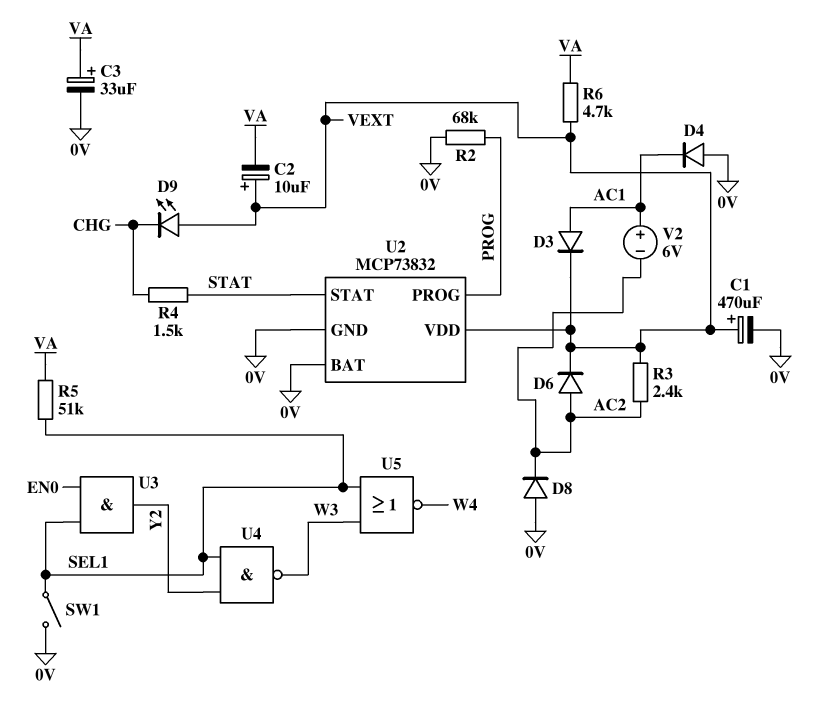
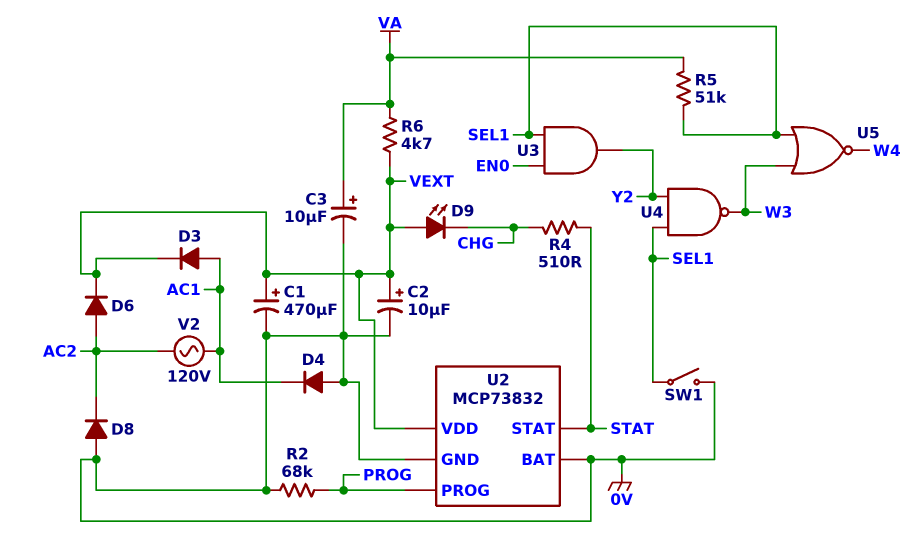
C2: 10uF (plus VEXT, minus VA) -> 10uF (plus VEXT, minus 0V)
C3: 33uF (plus VA, minus 0V) -> 10uF (plus VA, minus 0V)
R3: 2.4k (AC2, VEXT) -> none
R4: 1.5k (CHG, STAT) -> 510 (CHG, STAT)
V2: 6V (plus AC1, minus AC2) -> AC 120V (AC1, AC2)

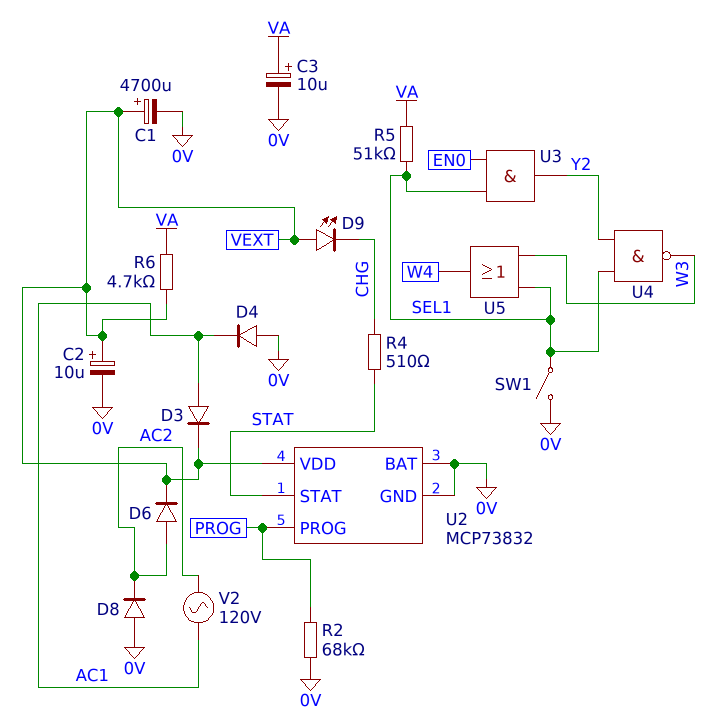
C1: 470uF (plus VEXT, minus 0V) -> 4700uF (plus VEXT, minus 0V)
U5: NOR (in SEL1, in W3, out W4) -> OR (in SEL1, in W3, out W4)

